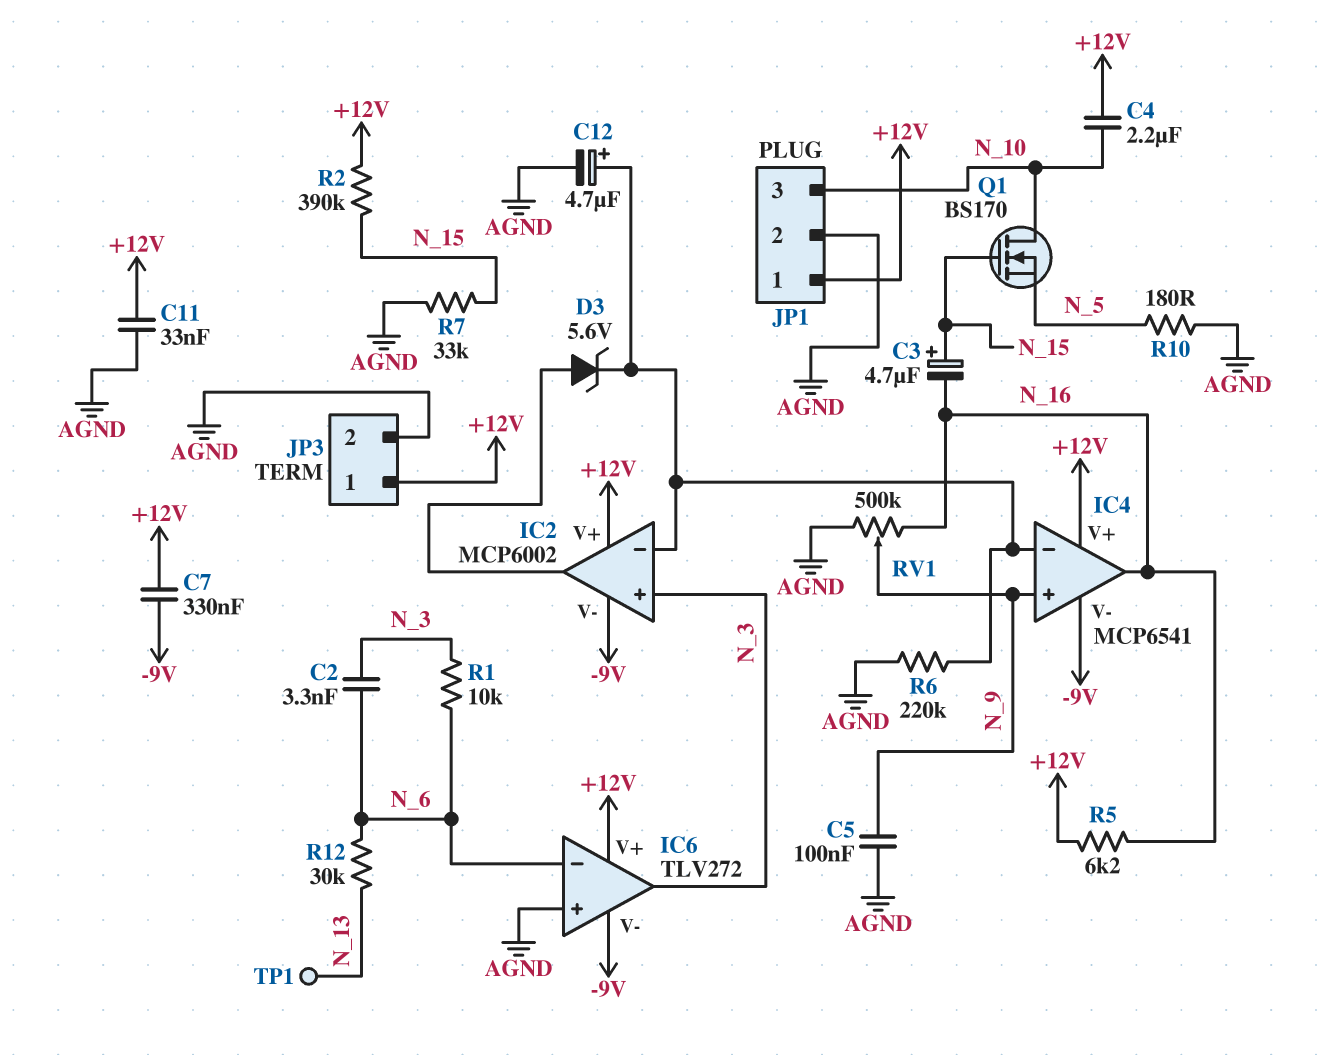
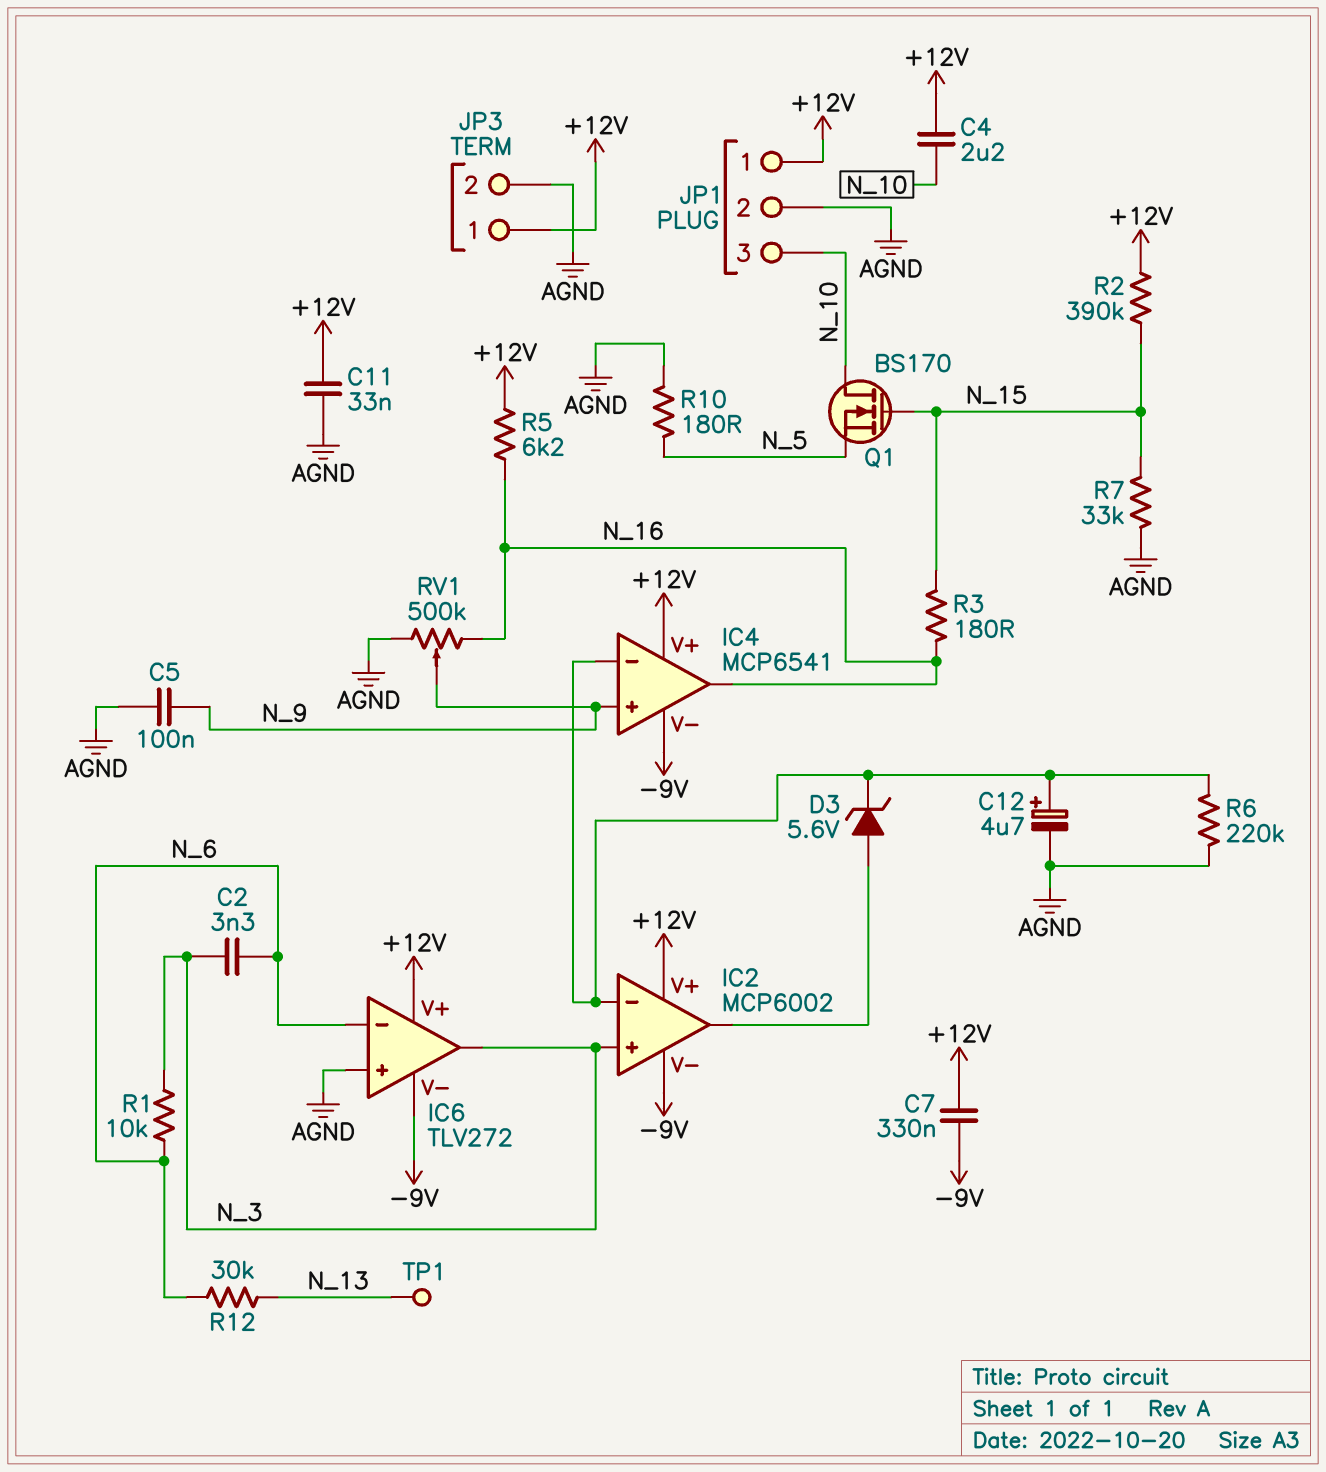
C3: 4.7uF (plus N_15, minus N_16) -> none
R3: none -> 180 (N_15, N_16)

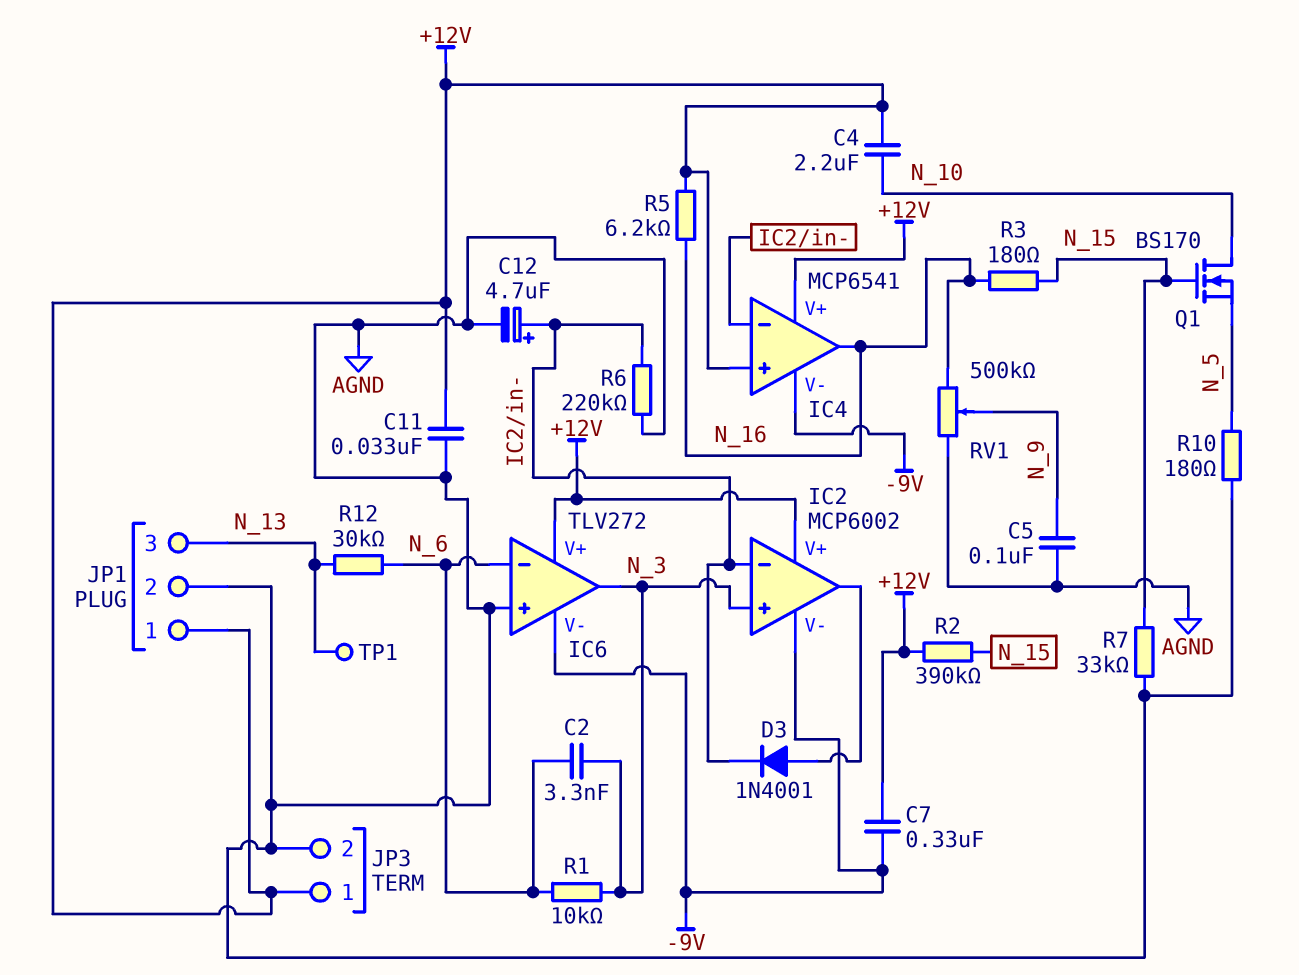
D3: zener 5.6V (A IC2/out, K IC2/in-) -> diode 1N4001 (A IC2/out, K IC2/in-)
IC4 pin in+: N_9 -> +12V
JP1 pin 3: N_10 -> N_13

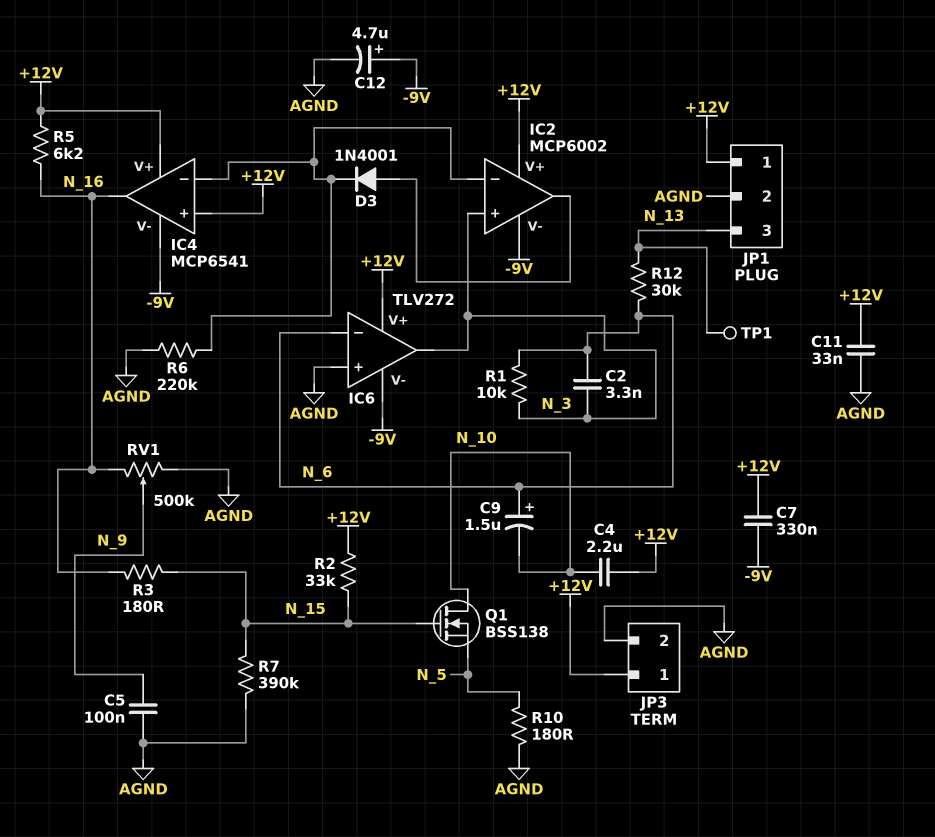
C9: none -> 1.5uF (plus N_6, minus N_10)
C12: 4.7uF (plus IC2/in-, minus AGND) -> 4.7uF (plus -9V, minus AGND)
Q1: NMOS BS170 (G N_15, D N_10, S N_5) -> NMOS BSS138 (G N_15, D N_10, S N_5)
R2: 390k (+12V, N_15) -> 33k (+12V, N_15)
R7: 33k (AGND, N_15) -> 390k (AGND, N_15)

